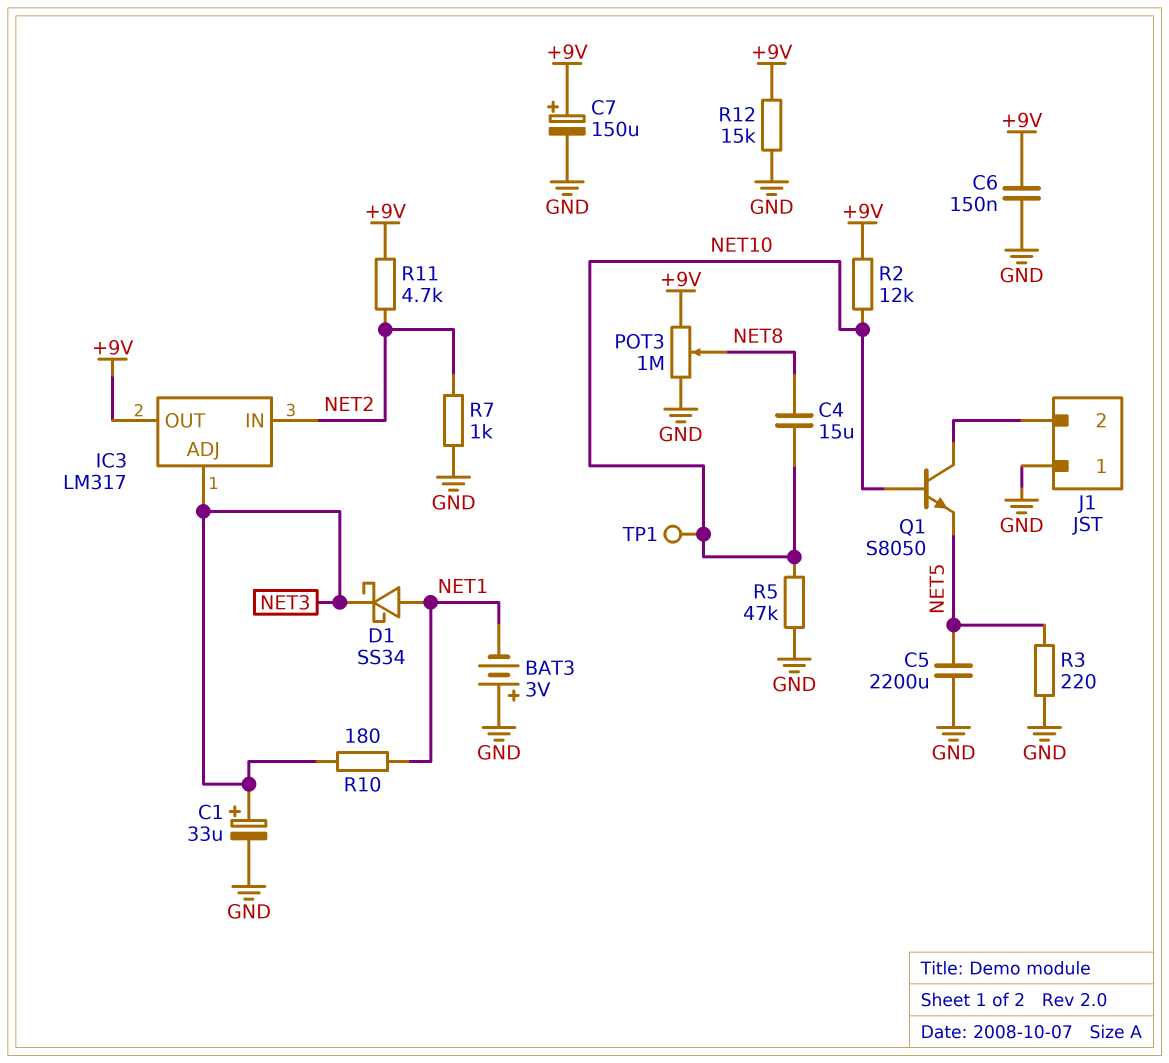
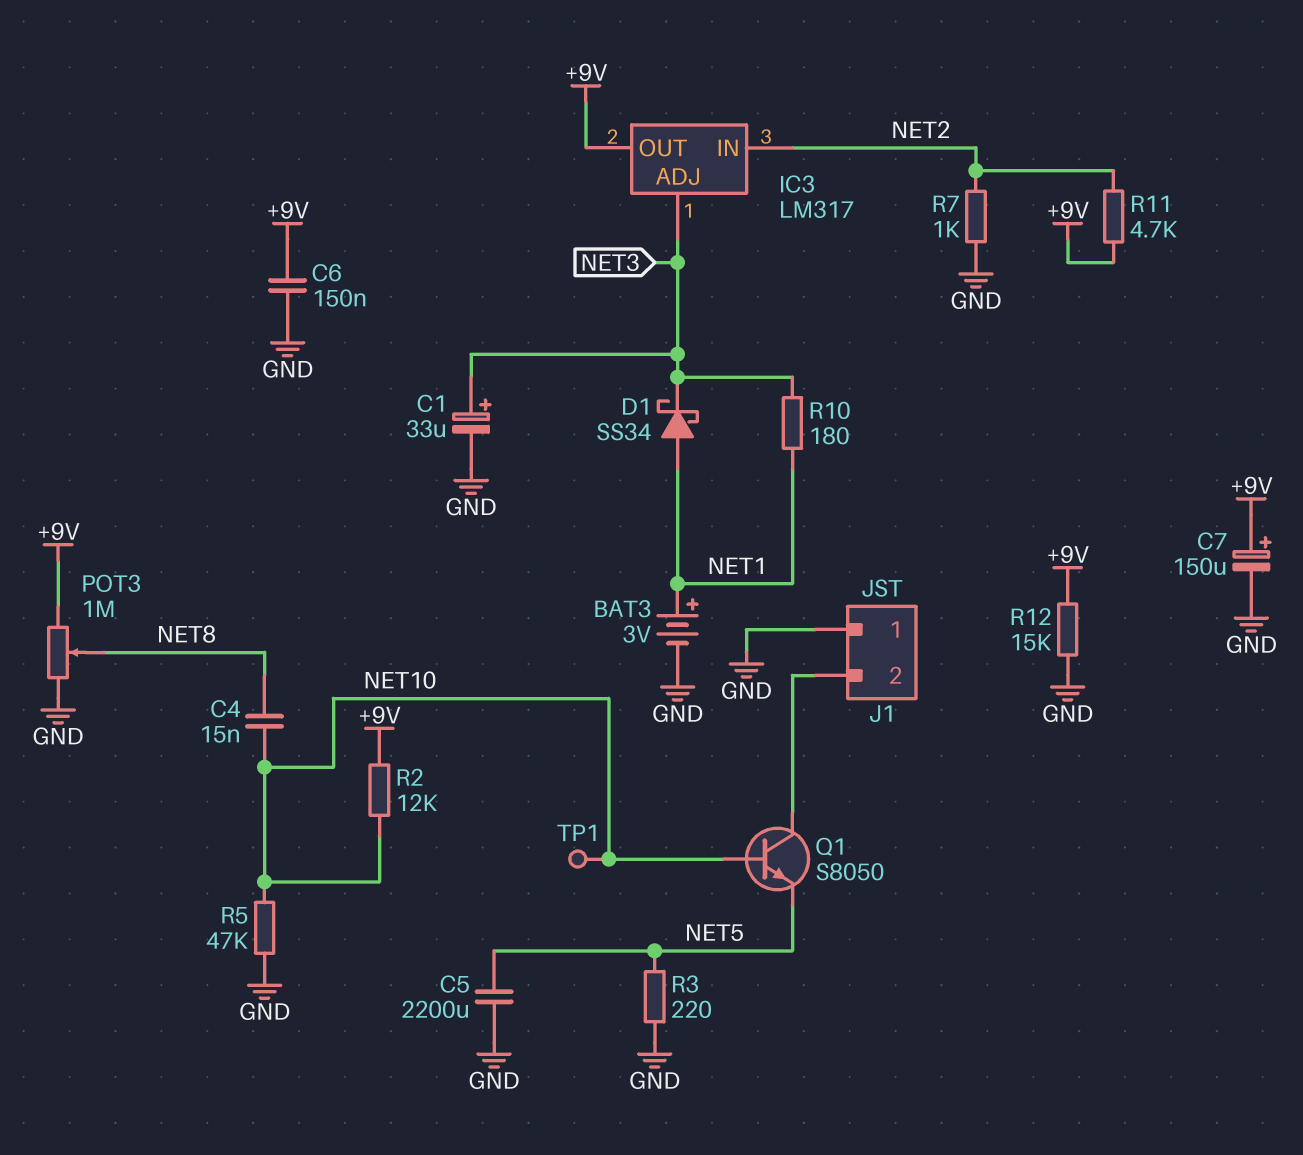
BAT3: 3V (plus GND, minus NET1) -> 3V (plus NET1, minus GND)
C4: 15uF (NET8, NET10) -> 15nF (NET8, NET10)

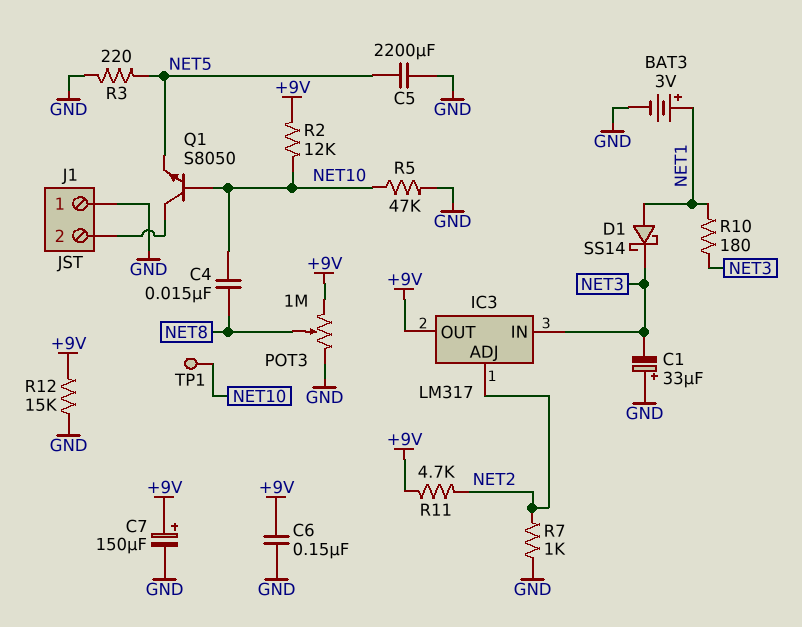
C1: 33uF (plus NET3, minus GND) -> 33uF (plus GND, minus NET3)
D1: schottky SS34 (A NET1, K NET3) -> schottky SS14 (A NET1, K NET3)
IC3 pin ADJ: NET3 -> NET2
IC3 pin IN: NET2 -> NET3

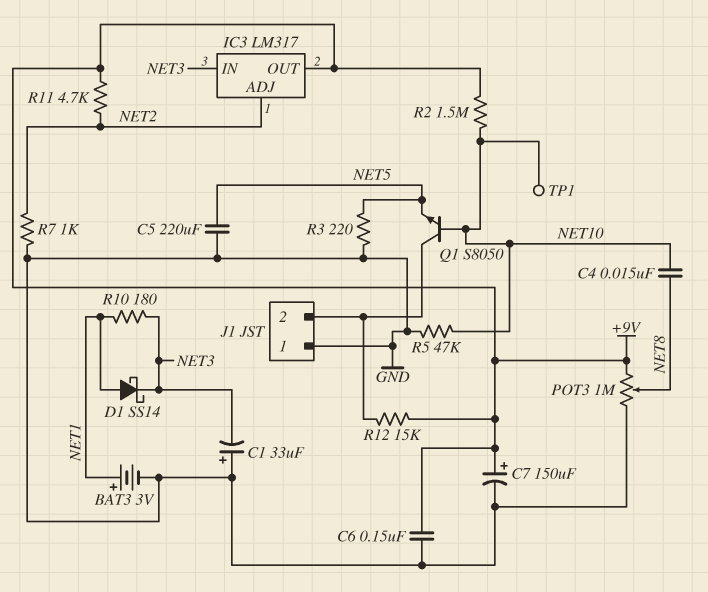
C5: 2200uF (GND, NET5) -> 220uF (GND, NET5)
R2: 12k (+9V, NET10) -> 1.5M (+9V, NET10)
R12: 15k (+9V, GND) -> 15k (+9V, J1/2)

